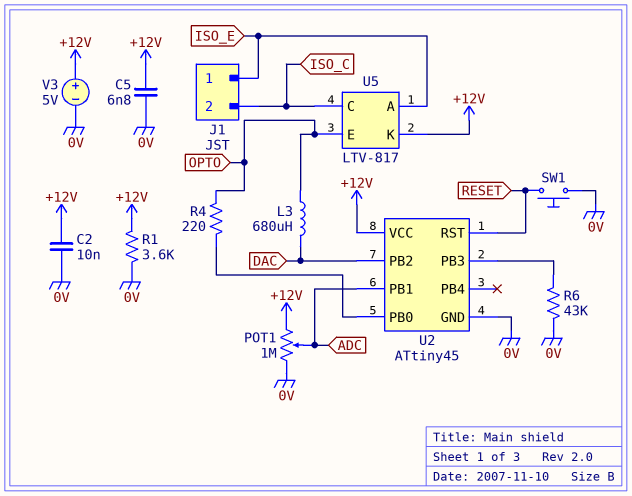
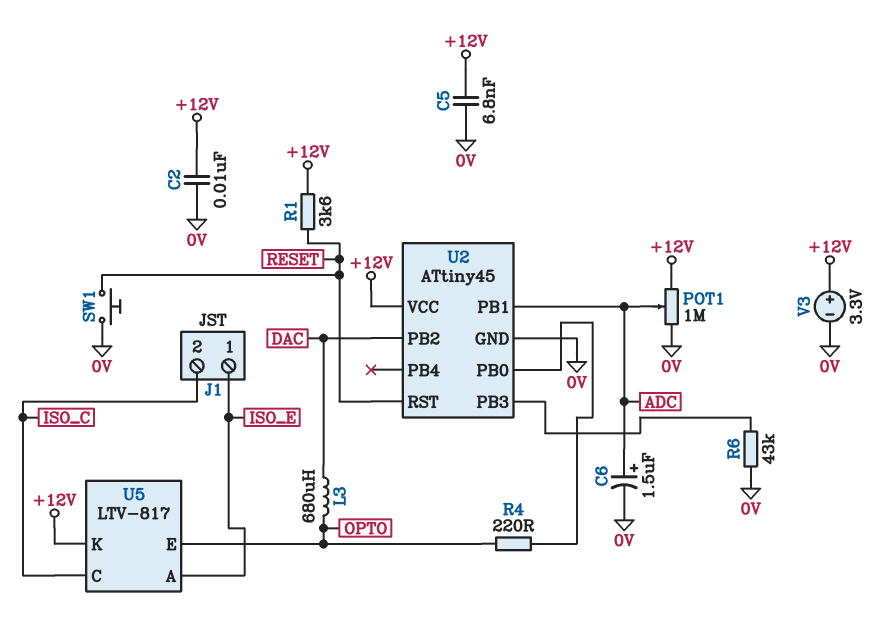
C6: none -> 1.5uF (plus ADC, minus 0V)
R1: 3.6k (+12V, 0V) -> 3.6k (+12V, RESET)
V3: 5V (plus +12V, minus 0V) -> 3.3V (plus +12V, minus 0V)

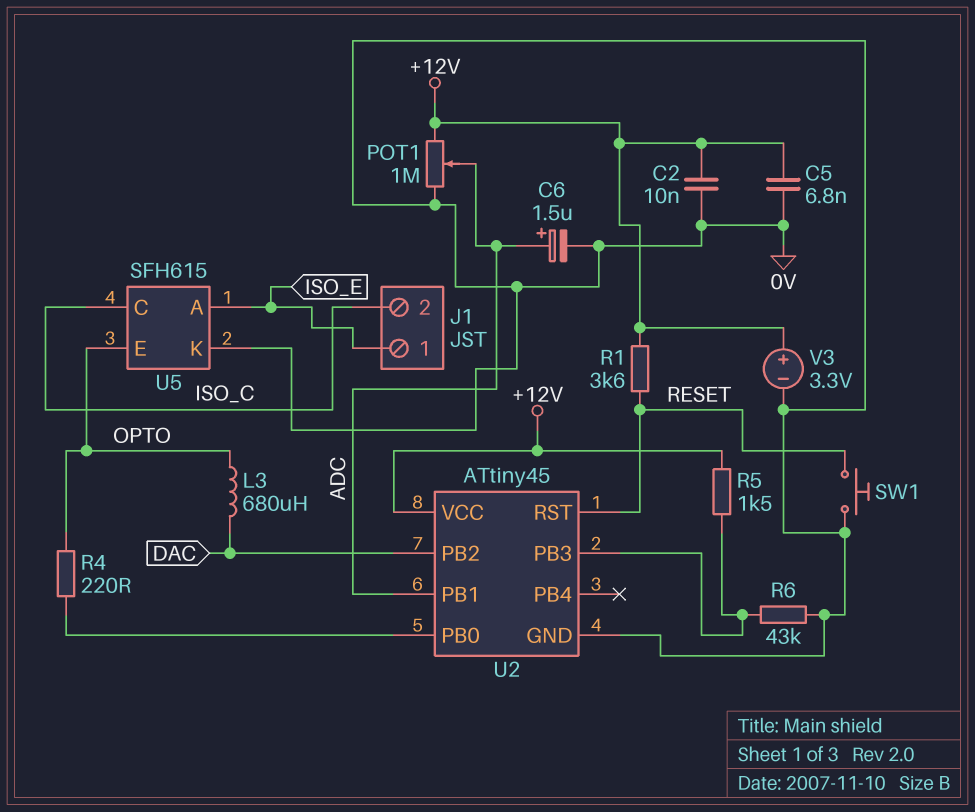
R5: none -> 1.5k (+12V, U2/PB3)
U5: LTV-817 -> SFH615
U5 pin K: +12V -> 0V

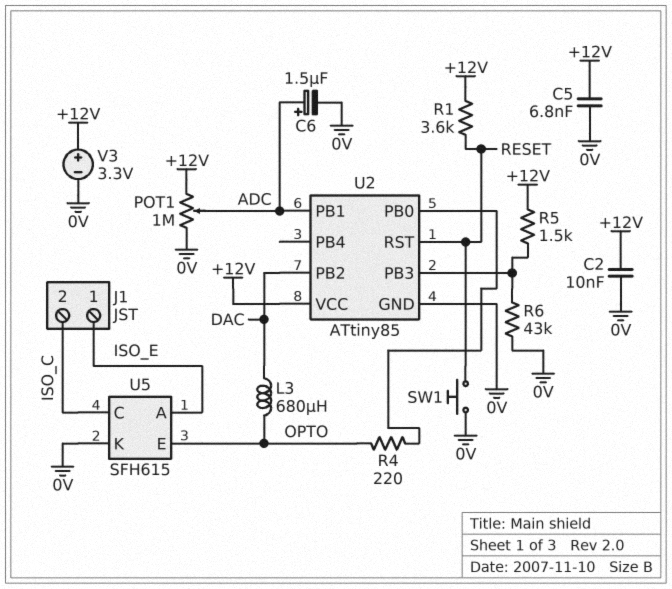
U2: ATtiny45 -> ATtiny85

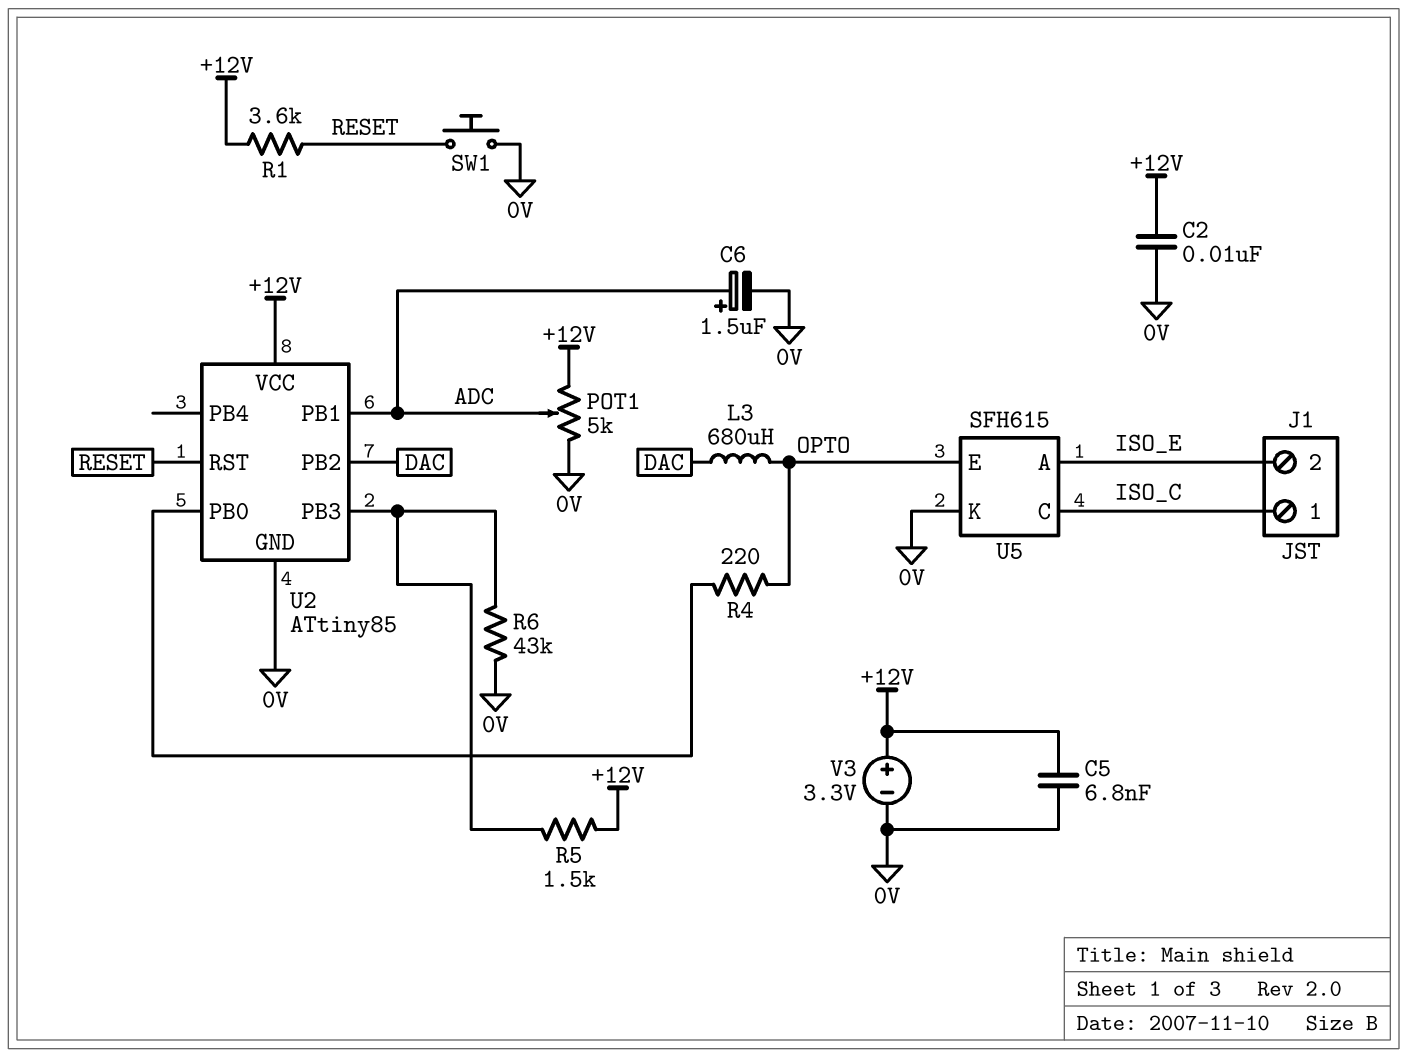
J1 pin 1: ISO_E -> ISO_C
J1 pin 2: ISO_C -> ISO_E
POT1: 1M (+12V, 0V, wiper ADC) -> 5k (+12V, 0V, wiper ADC)

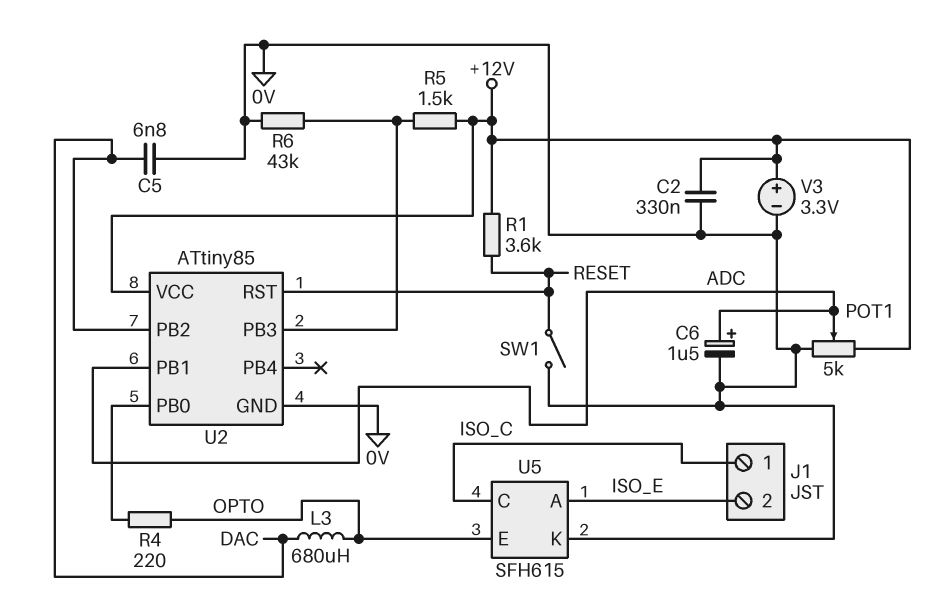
C2: 10nF (+12V, 0V) -> 330nF (+12V, 0V)
C5: 6.8nF (+12V, 0V) -> 6.8nF (0V, DAC)
SW1: button (0V, RESET) -> switch (0V, RESET)

